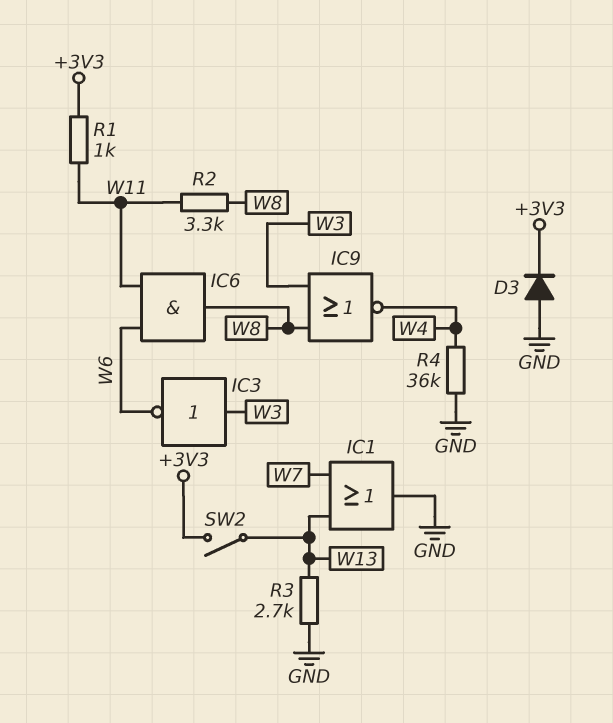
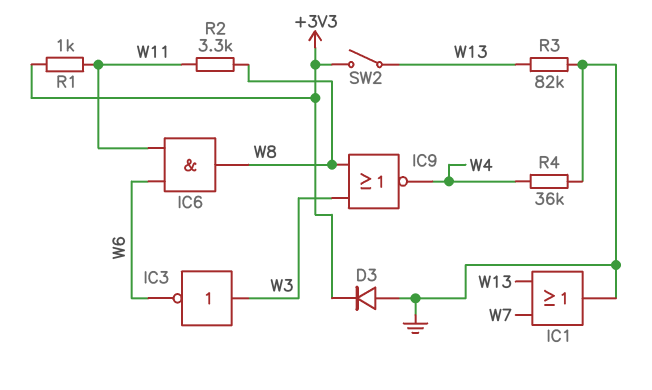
R3: 2.7k (GND, W13) -> 82k (GND, W13)

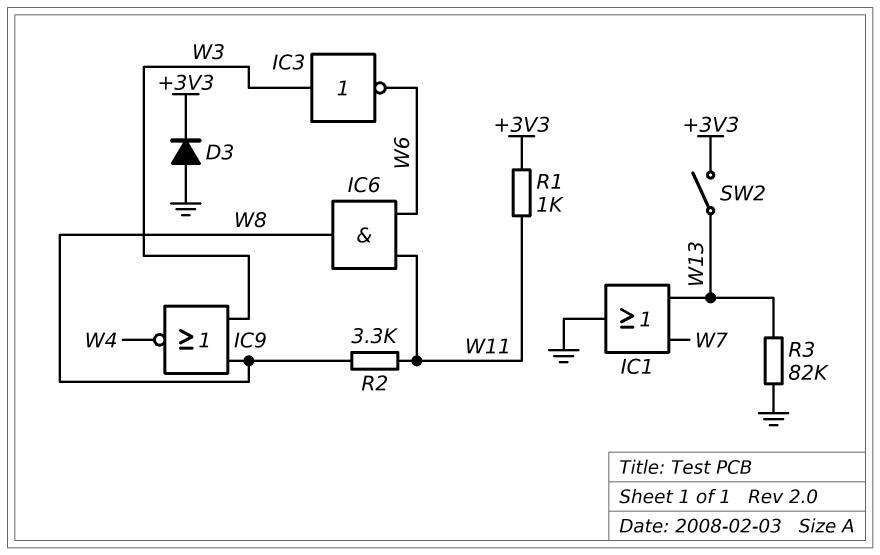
R4: 36k (GND, W4) -> none

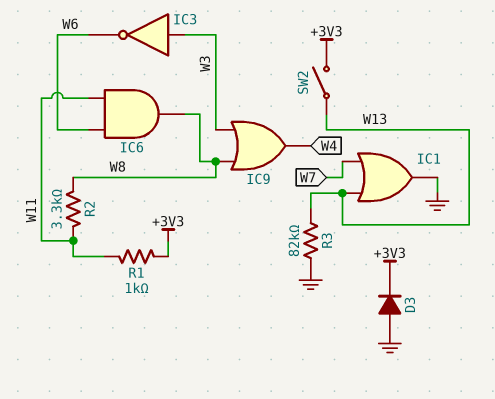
IC9: NOR (in W3, in W8, out W4) -> OR (in W3, in W8, out W4)

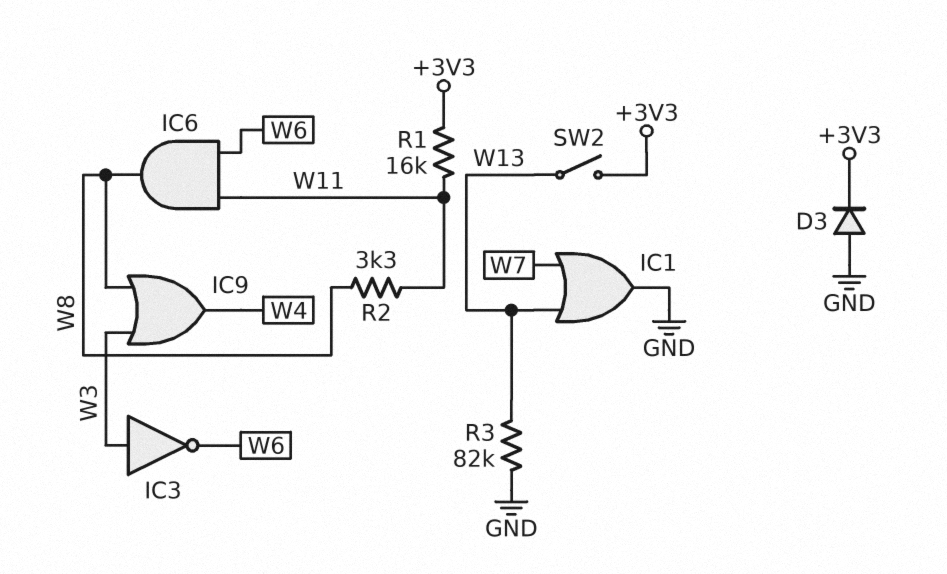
R1: 1k (+3V3, W11) -> 16k (+3V3, W11)

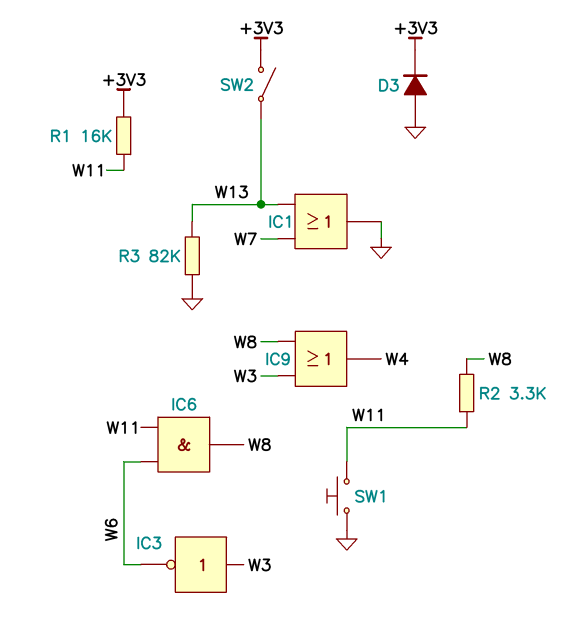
SW1: none -> button (GND, W11)

